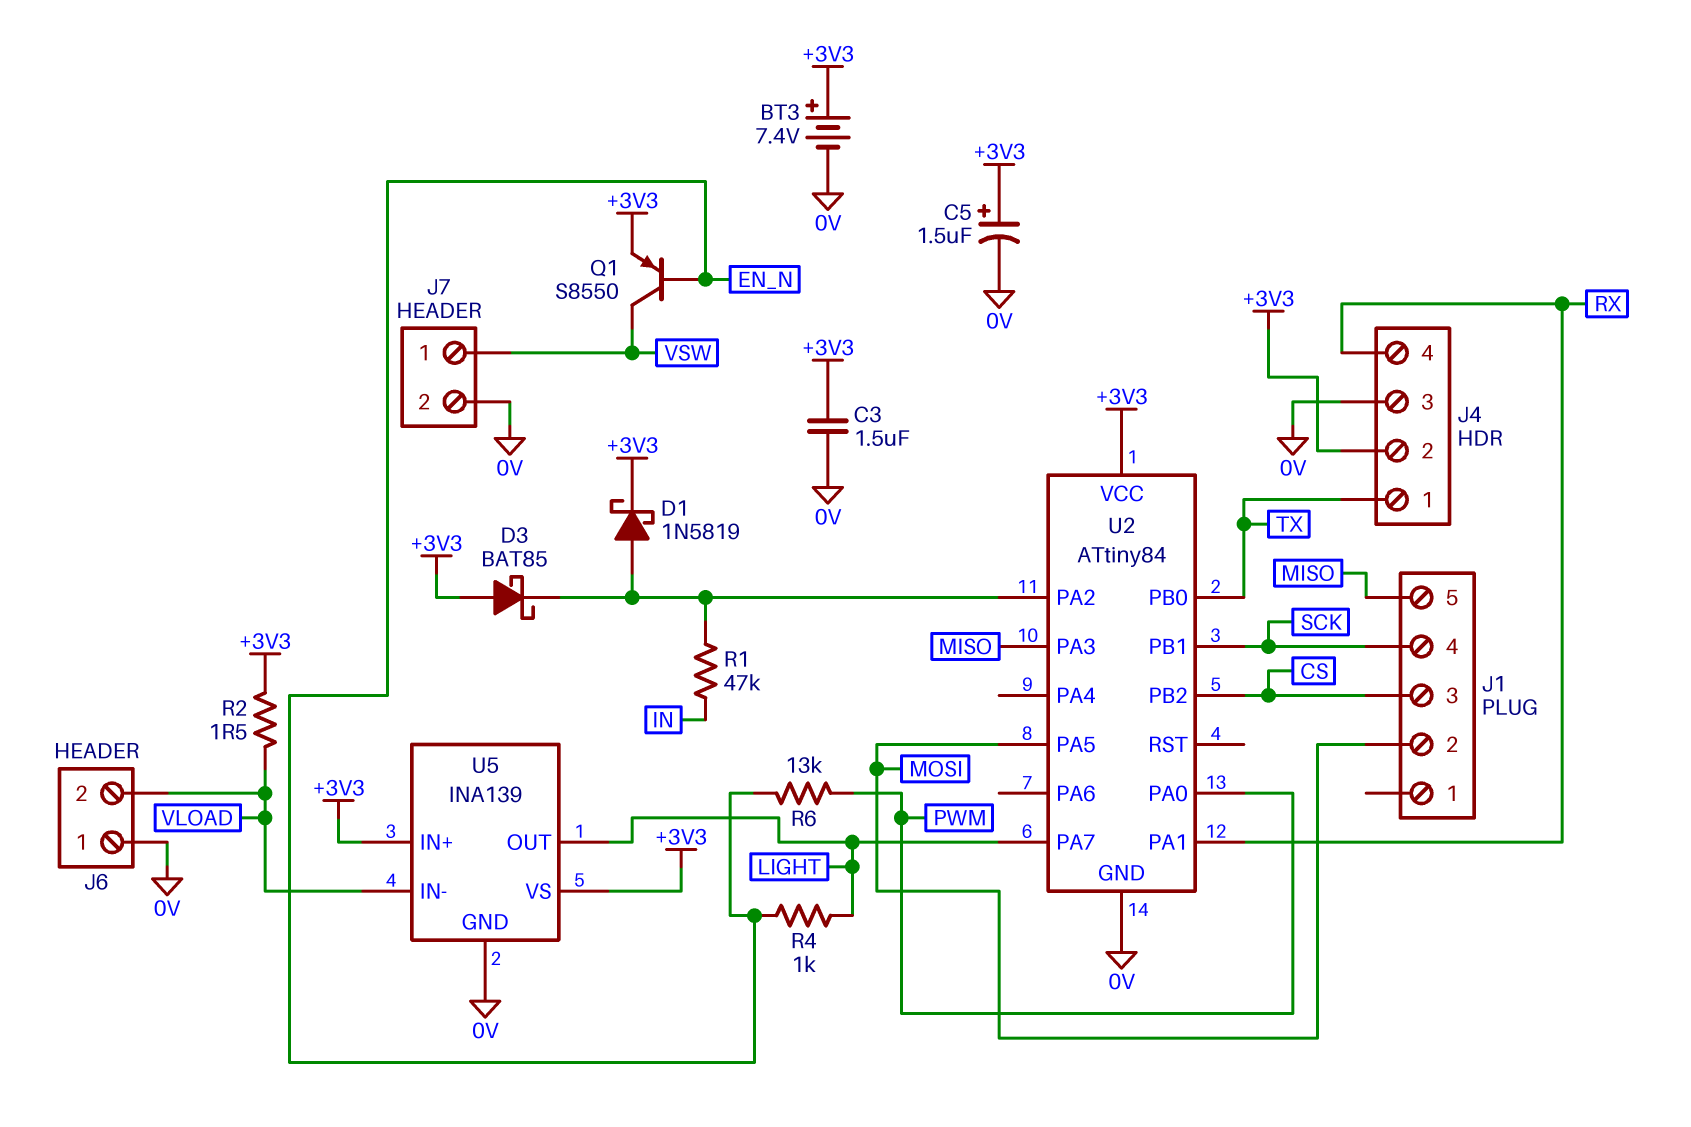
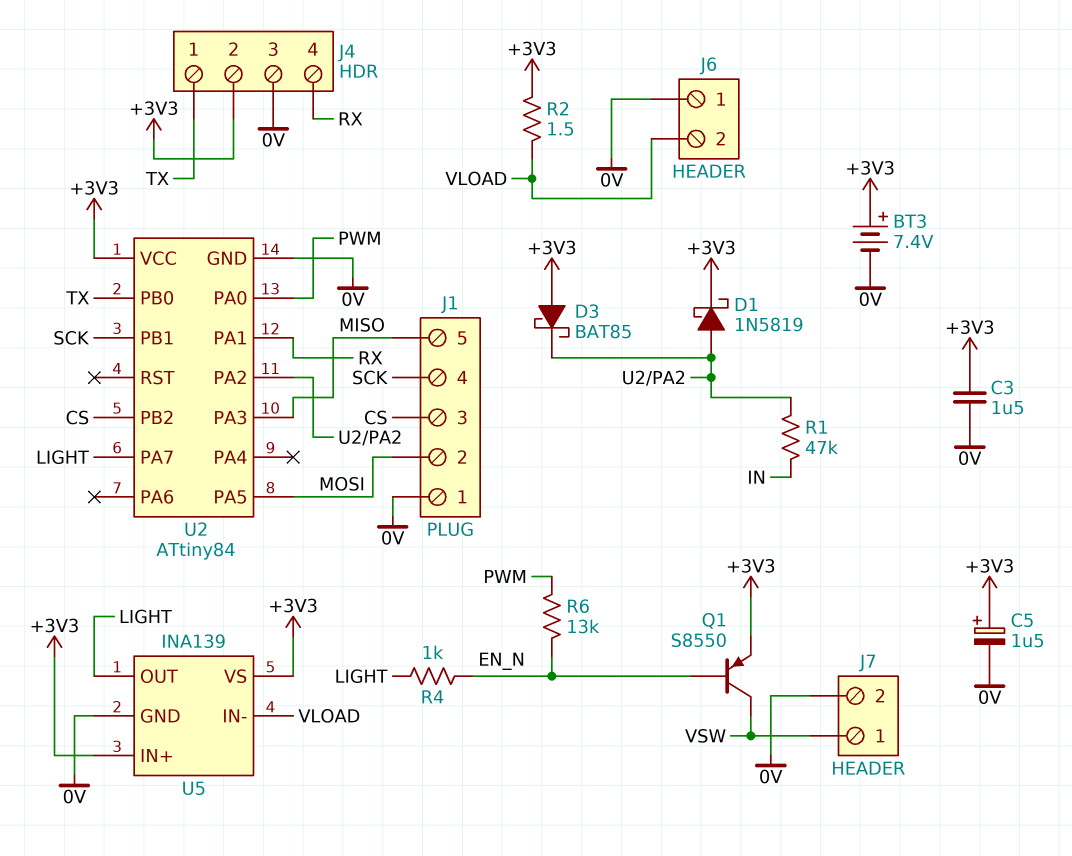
J1 pin 1: none -> 0V

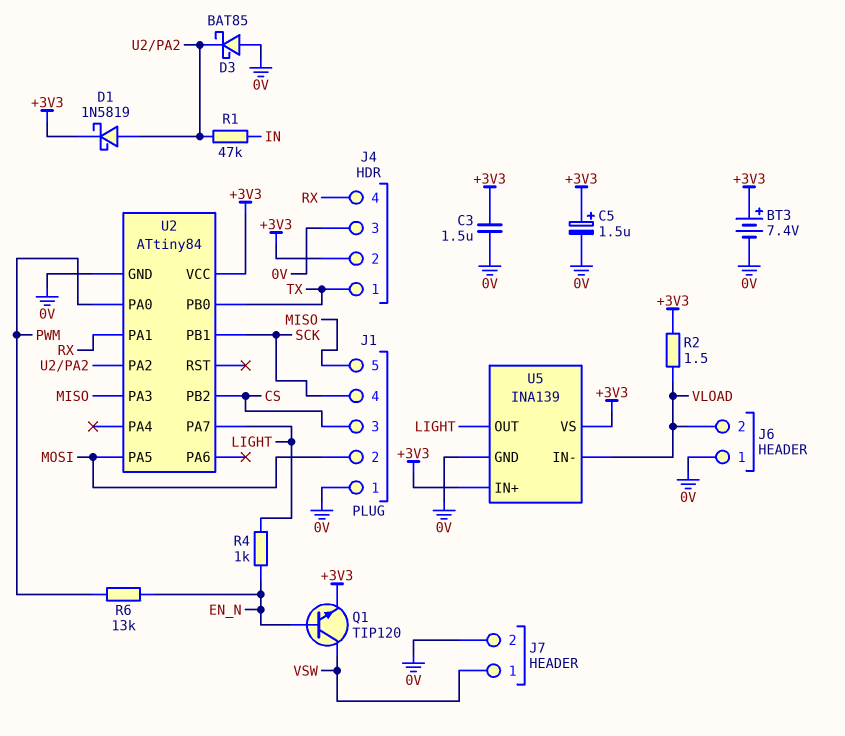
D3: schottky BAT85 (A +3V3, K U2/PA2) -> schottky BAT85 (A 0V, K U2/PA2)
Q1: PNP S8550 (B EN_N, C VSW, E +3V3) -> NPN TIP120 (B EN_N, C VSW, E +3V3)

